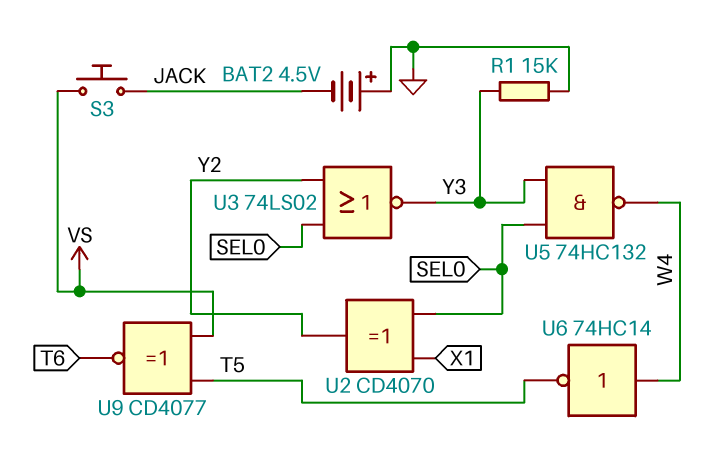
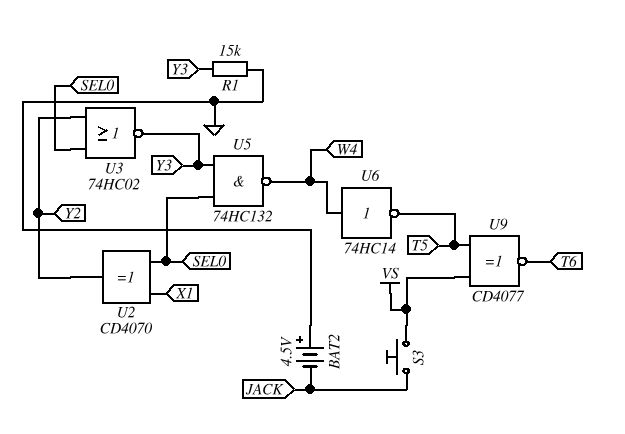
U3: NOR 74LS02 (in SEL0, in Y2, out Y3) -> NOR 74HC02 (in SEL0, in Y2, out Y3)

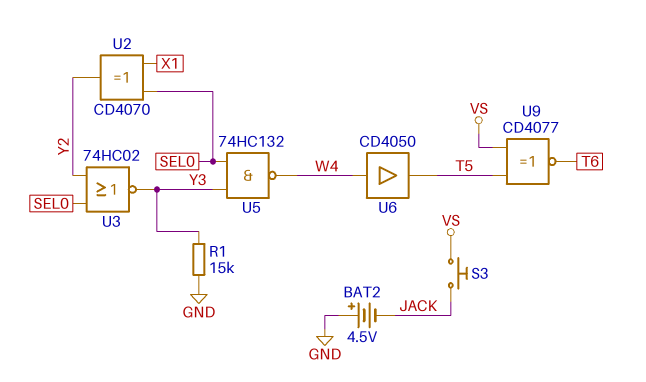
U6: NOT 74HC14 (in W4, out T5) -> buffer CD4050 (in W4, out T5)

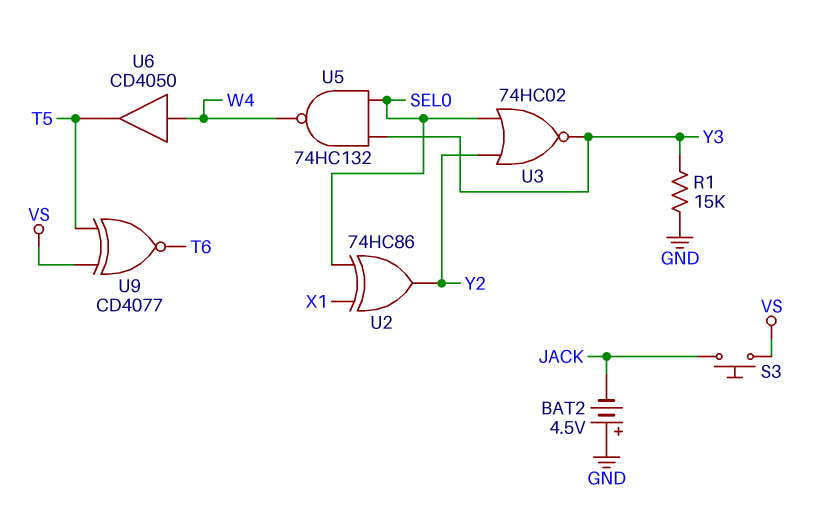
U2: XOR CD4070 (in SEL0, in X1, out Y2) -> XOR 74HC86 (in SEL0, in X1, out Y2)

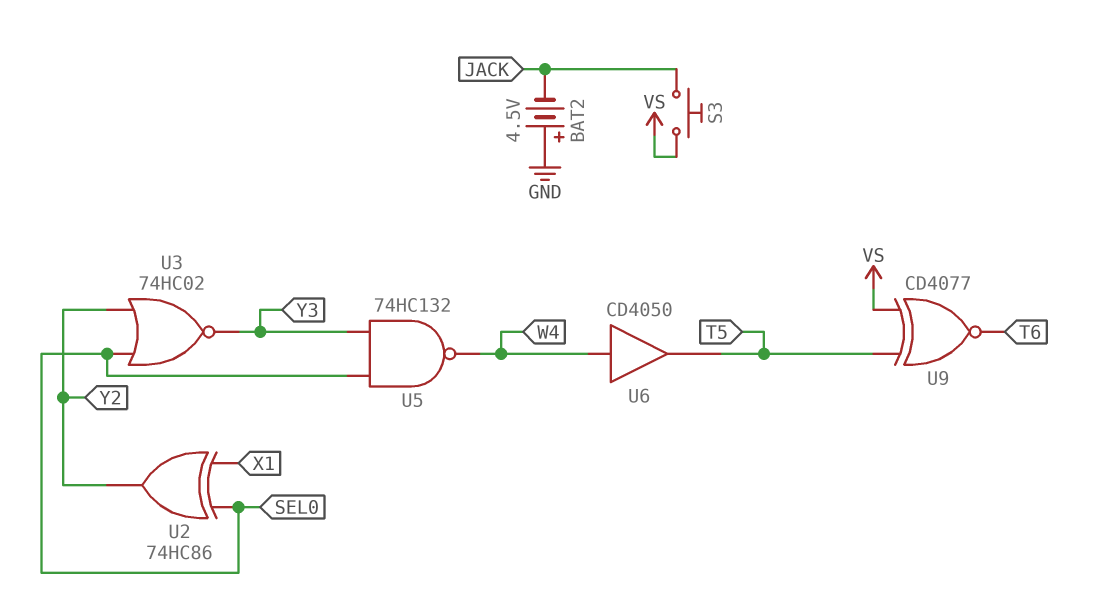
R1: 15k (GND, Y3) -> none

